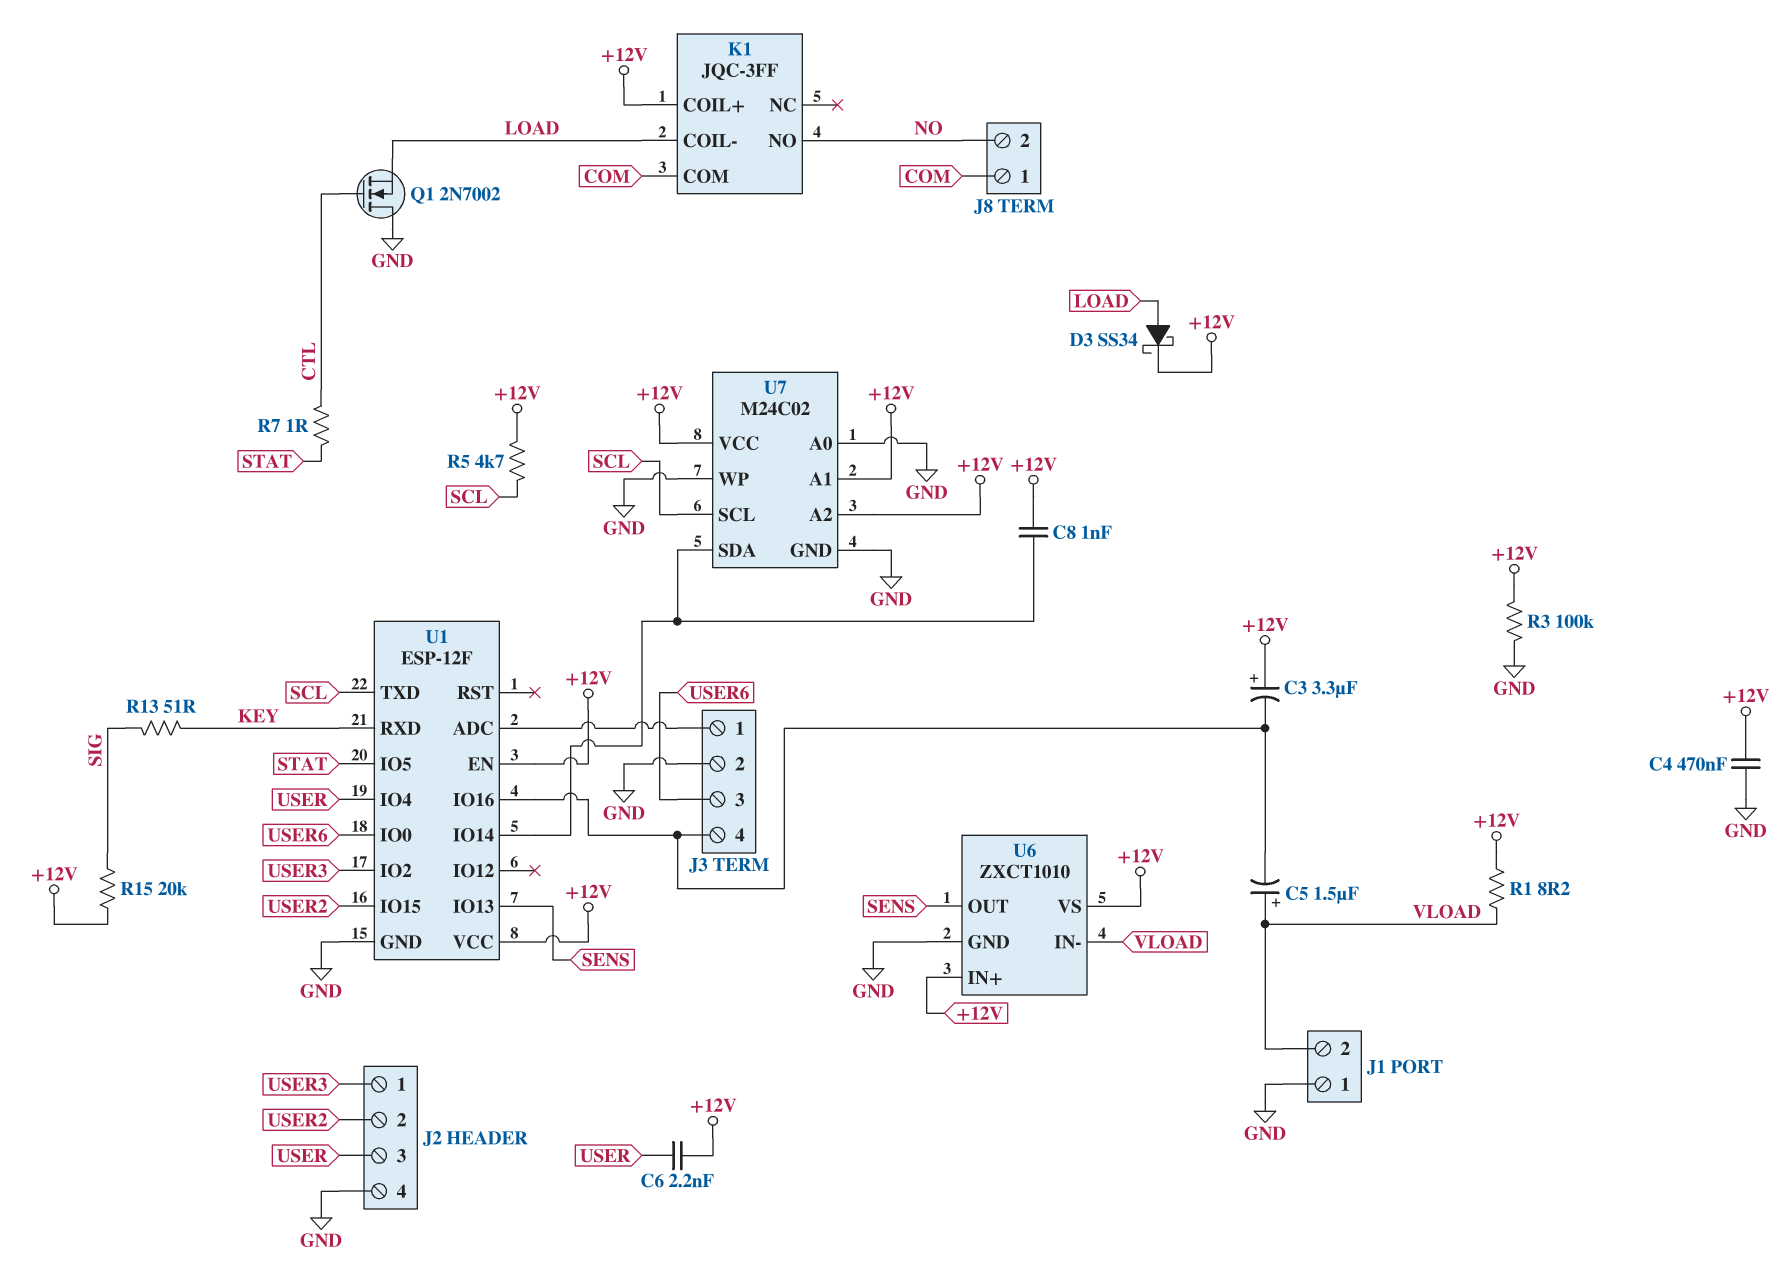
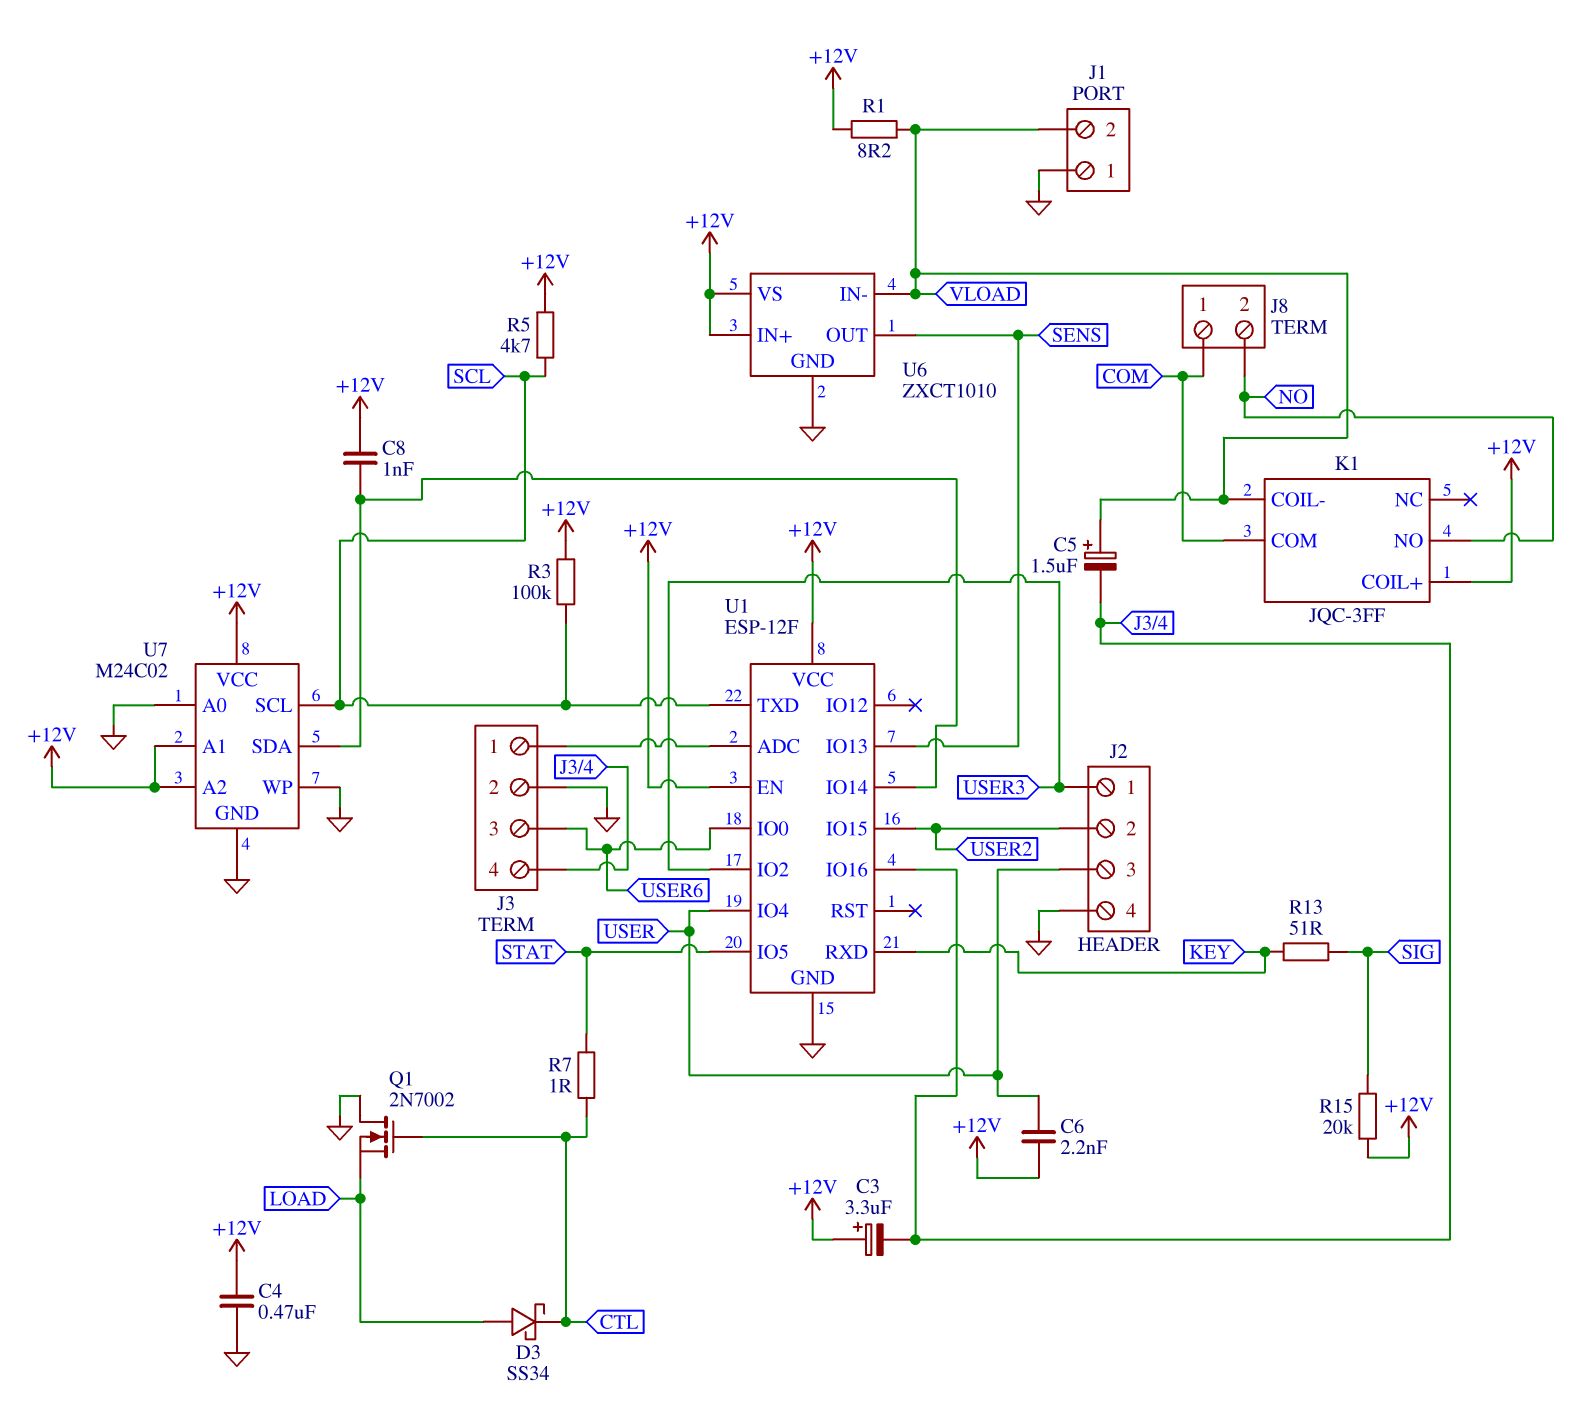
D3: schottky SS34 (A LOAD, K +12V) -> schottky SS34 (A LOAD, K CTL)
K1 pin COIL-: LOAD -> VLOAD
R3: 100k (+12V, GND) -> 100k (+12V, SCL)

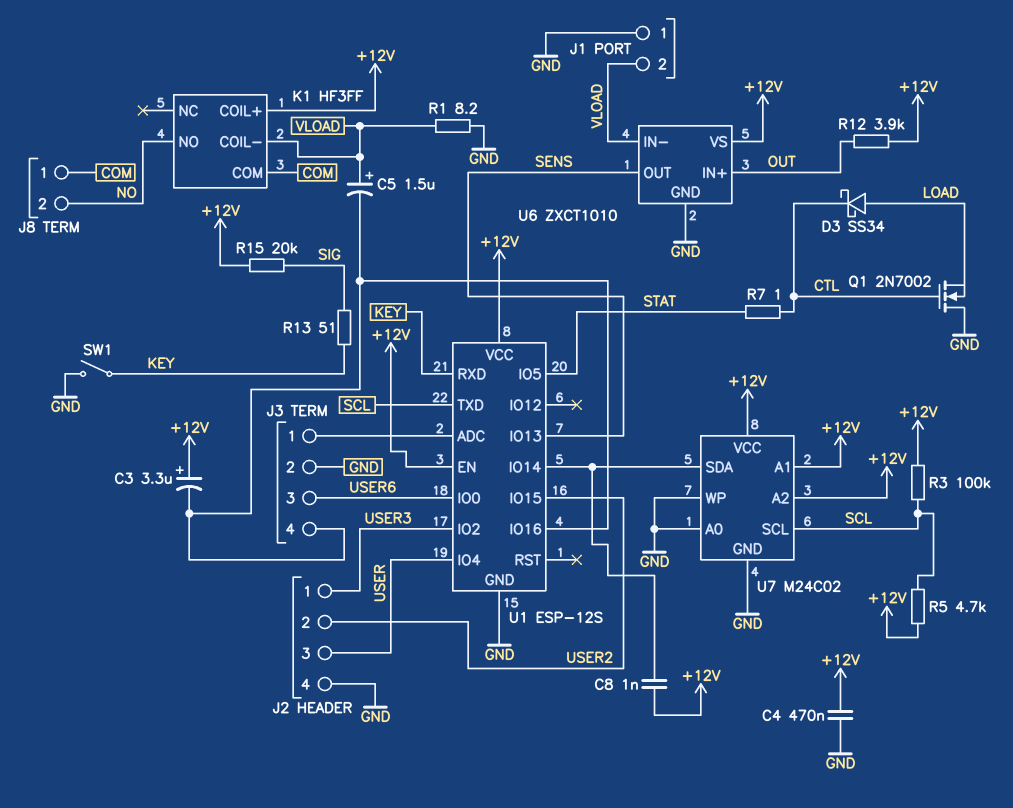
C6: 2.2nF (+12V, USER) -> none
K1: JQC-3FF -> HF3FF
R1: 8.2 (+12V, VLOAD) -> 8.2 (GND, VLOAD)
R12: none -> 3.9k (+12V, OUT)
SW1: none -> switch (GND, KEY)
U1: ESP-12F -> ESP-12S
U6 pin IN+: +12V -> OUT

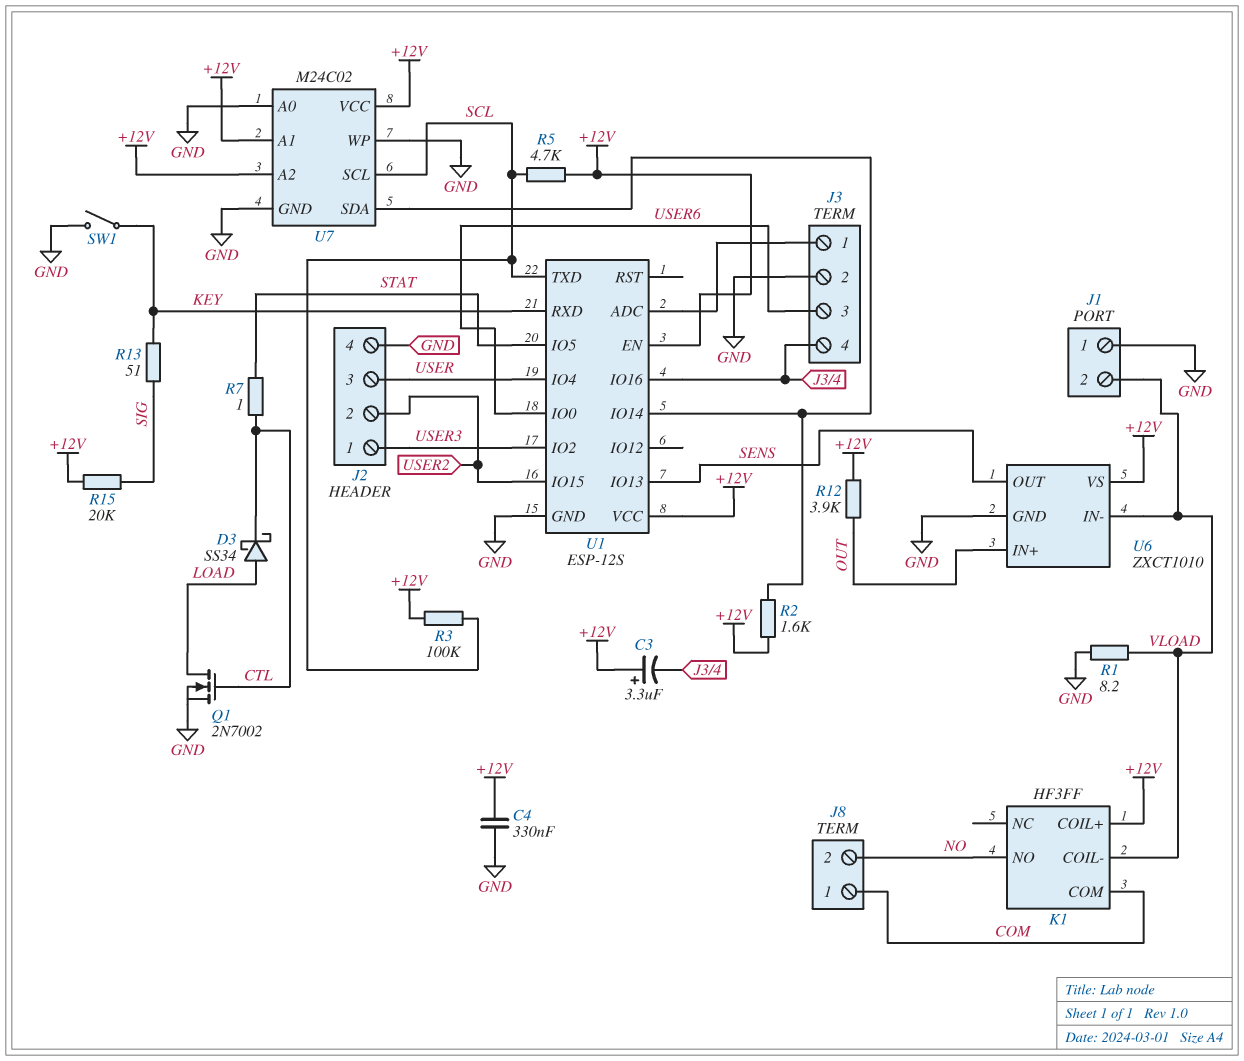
C4: 470nF (+12V, GND) -> 330nF (+12V, GND)
C5: 1.5uF (plus VLOAD, minus J3/4) -> none
C8: 1nF (+12V, U1/IO14) -> none
Q1: NMOS 2N7002 (G CTL, D GND, S LOAD) -> NMOS 2N7002 (G CTL, D LOAD, S GND)
R2: none -> 1.6k (+12V, U1/IO14)

